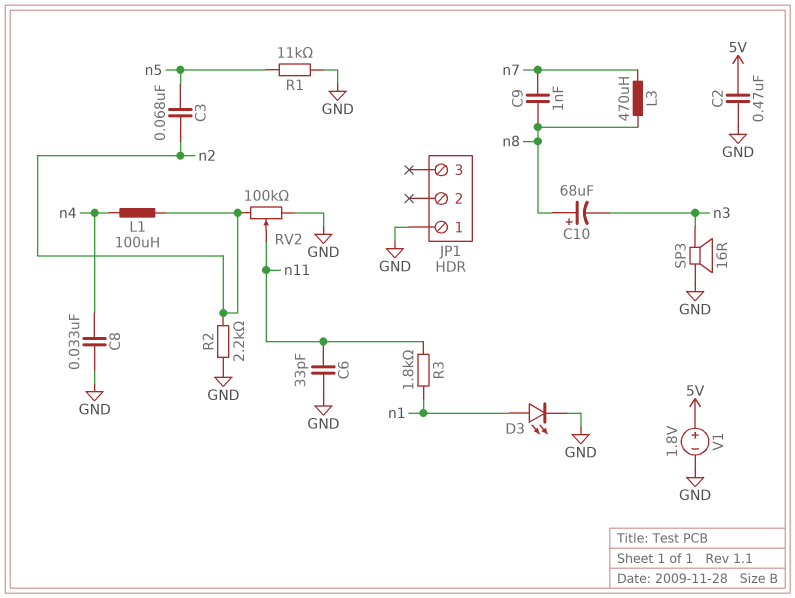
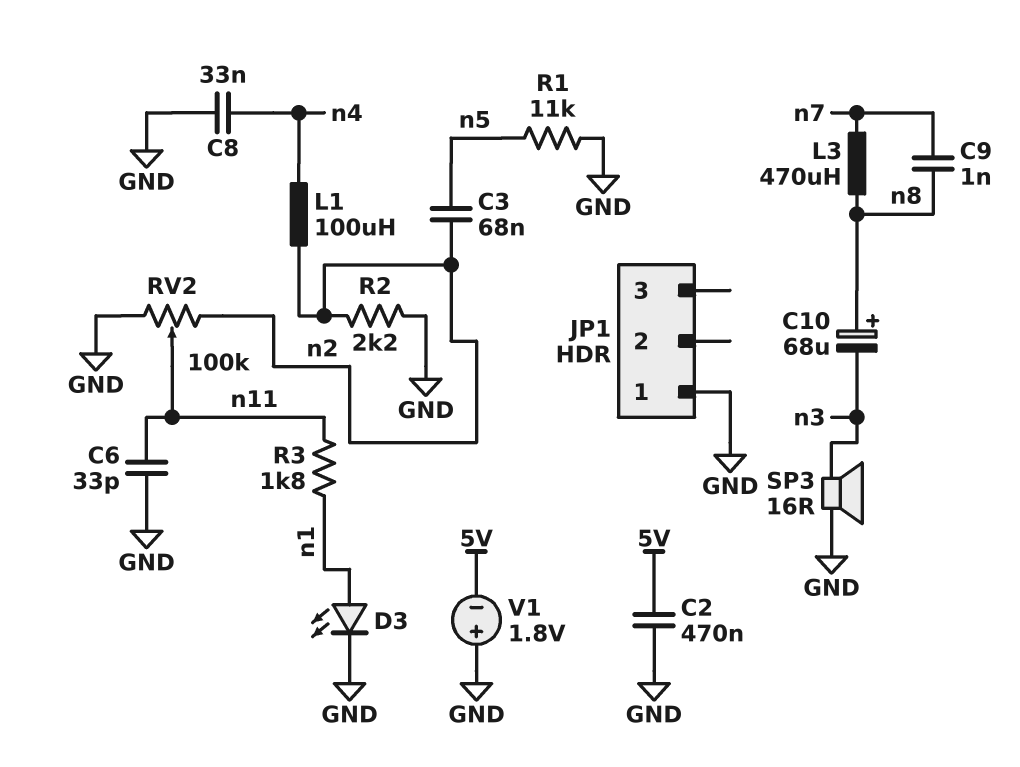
V1: 1.8V (plus 5V, minus GND) -> 1.8V (plus GND, minus 5V)

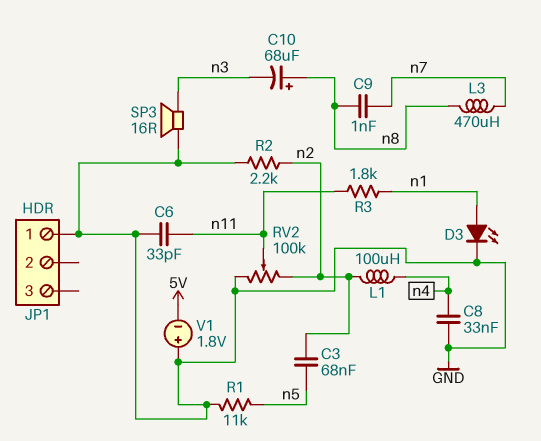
C2: 470nF (5V, GND) -> none

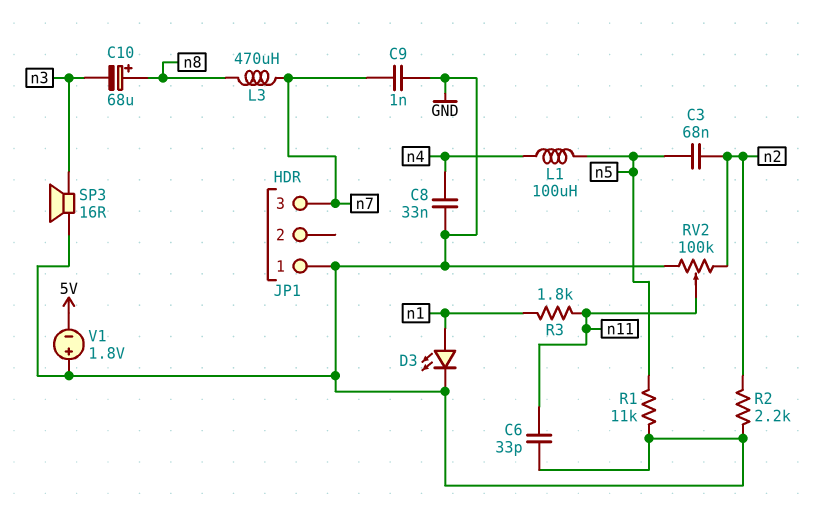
C9: 1nF (n7, n8) -> 1nF (GND, n7)
JP1 pin 3: none -> n7
L1: 100uH (n2, n4) -> 100uH (n4, n5)

